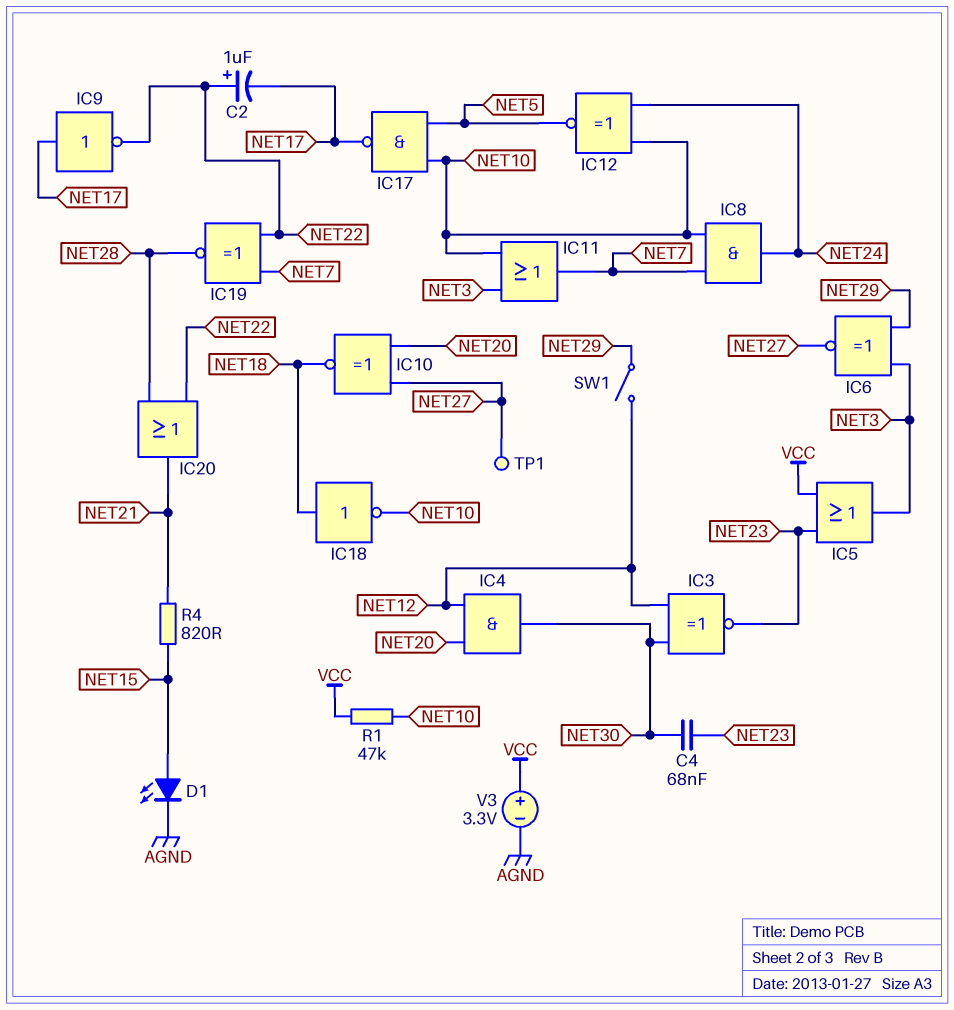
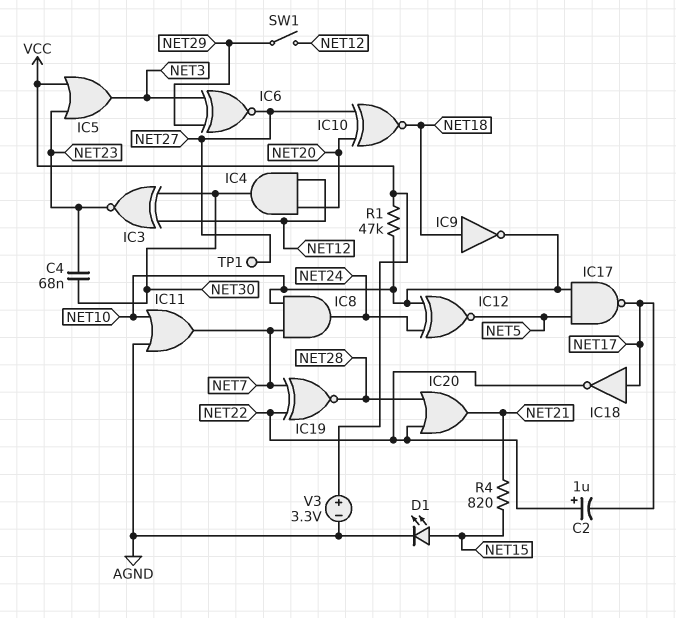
IC9: NOT (in NET17, out NET22) -> NOT (in NET18, out NET10)
IC11: OR (in NET3, in NET10, out NET7) -> OR (in AGND, in NET10, out NET7)
IC18: NOT (in NET18, out NET10) -> NOT (in NET17, out NET22)

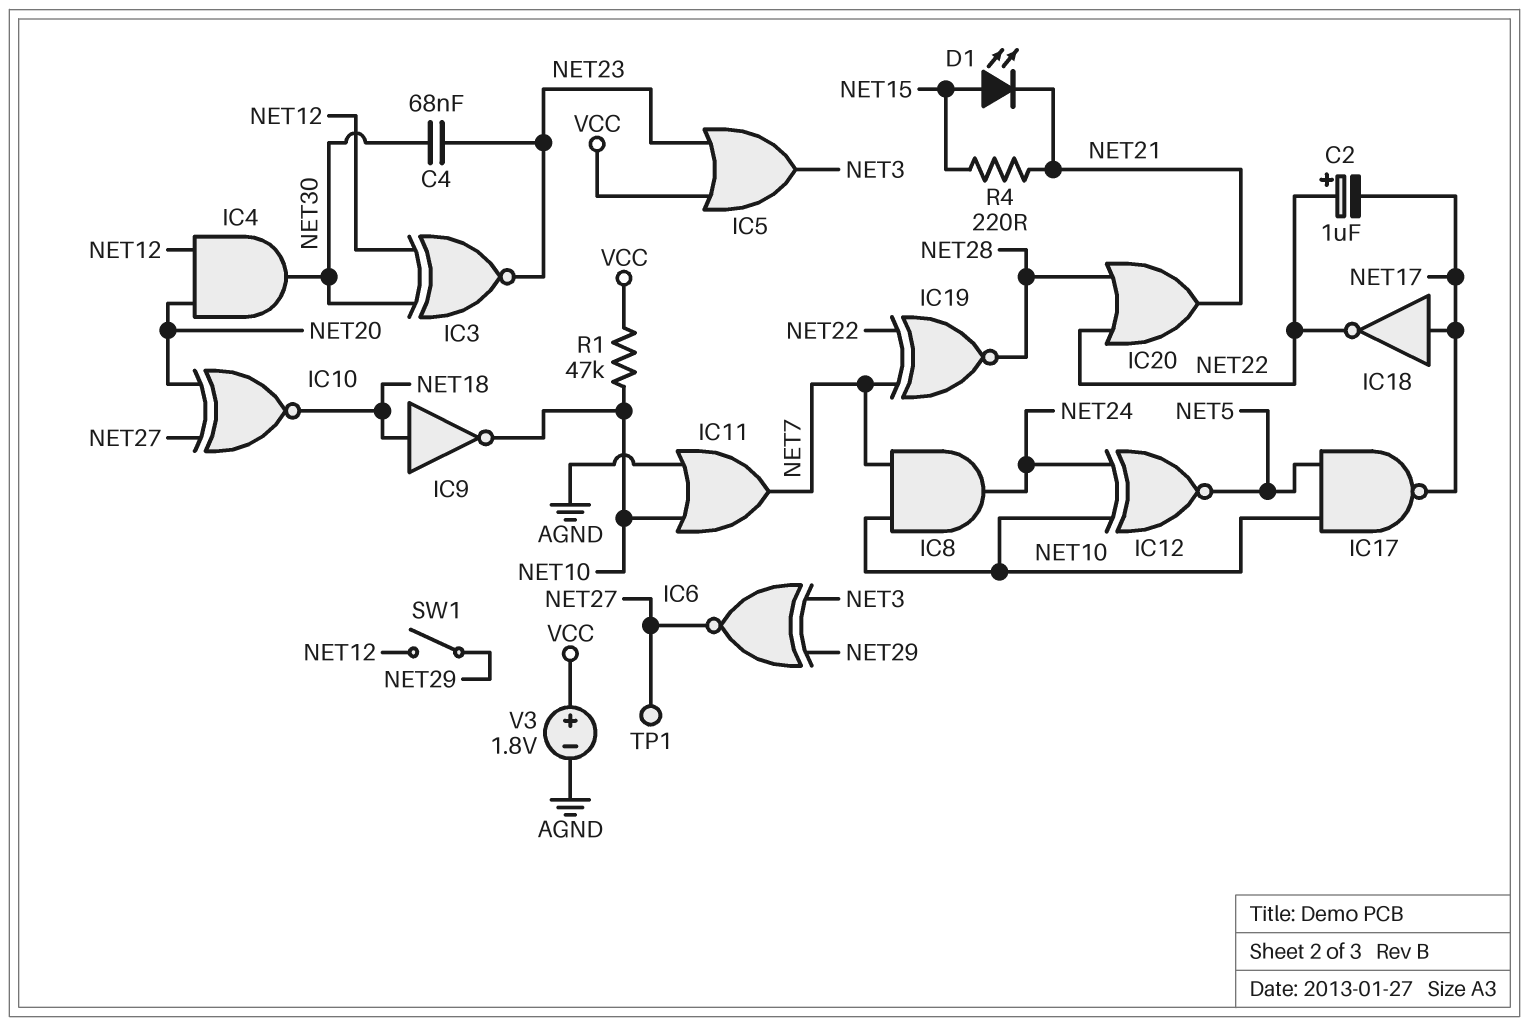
D1: LED (A NET15, K AGND) -> LED (A NET15, K NET21)
R4: 820 (NET15, NET21) -> 220 (NET15, NET21)
V3: 3.3V (plus VCC, minus AGND) -> 1.8V (plus VCC, minus AGND)

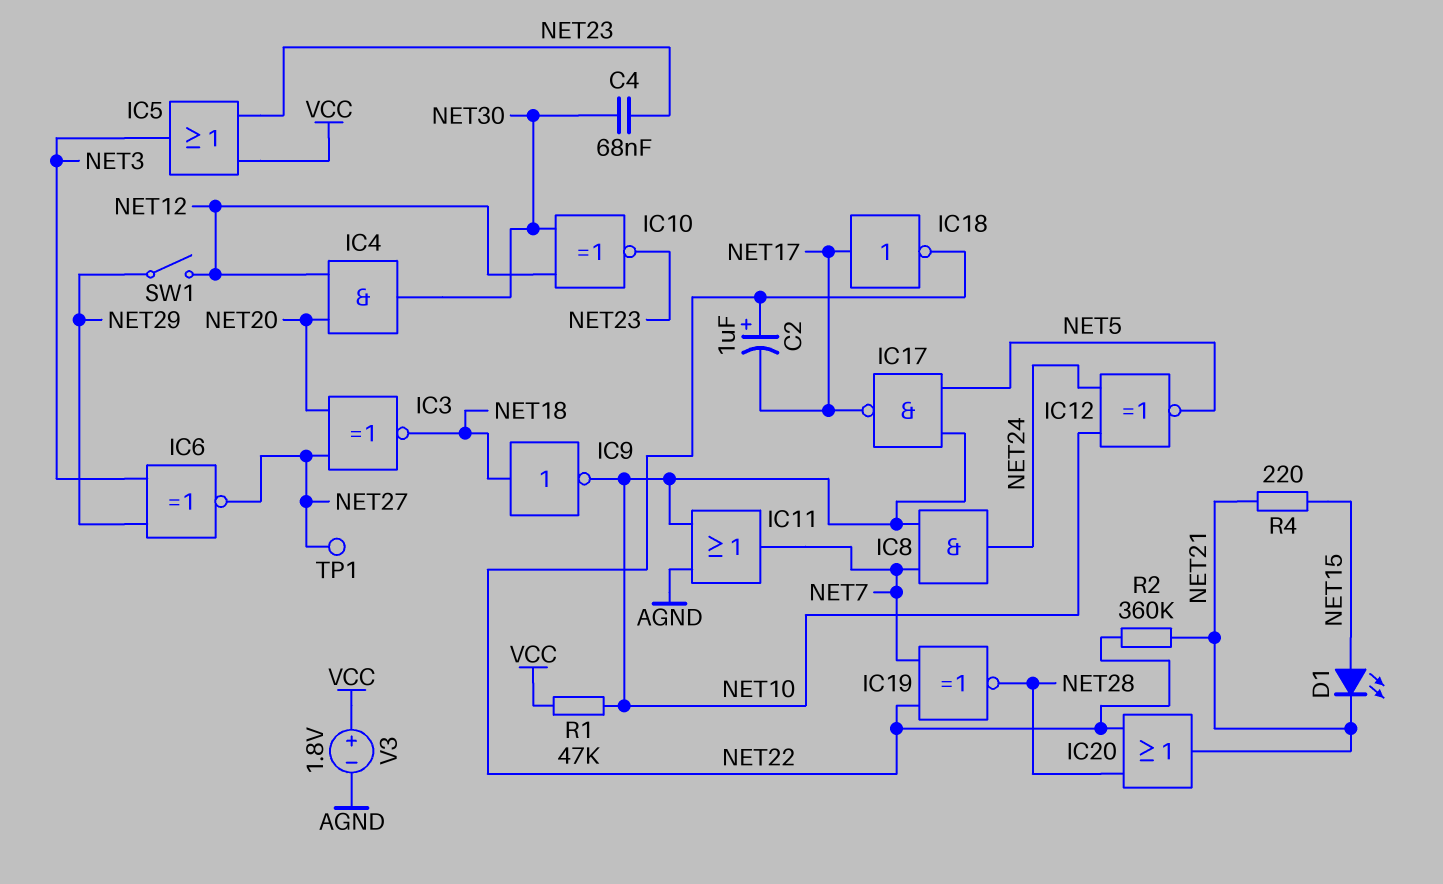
IC3: XNOR (in NET12, in NET30, out NET23) -> XNOR (in NET20, in NET27, out NET18)
IC10: XNOR (in NET20, in NET27, out NET18) -> XNOR (in NET12, in NET30, out NET23)
R2: none -> 360k (NET21, NET22)

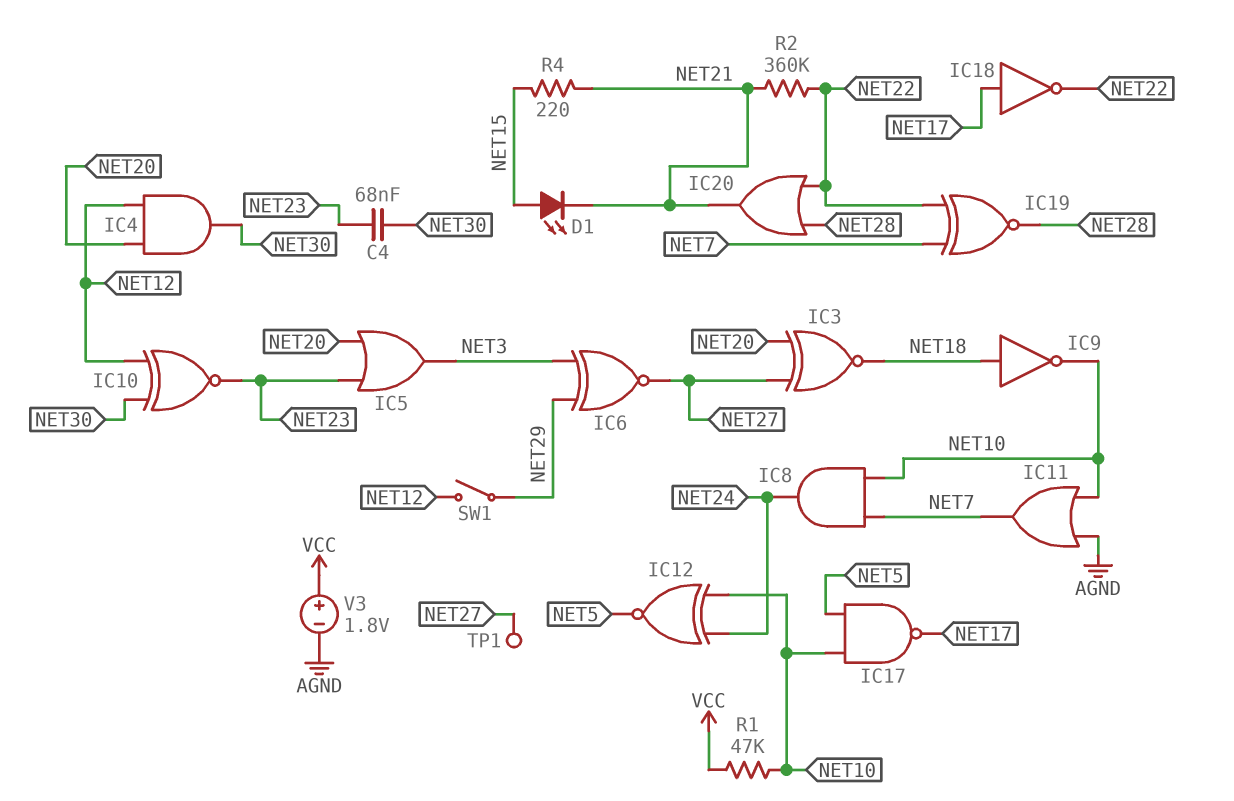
C2: 1uF (plus NET22, minus NET17) -> none
IC5: OR (in NET23, in VCC, out NET3) -> OR (in NET20, in NET23, out NET3)

